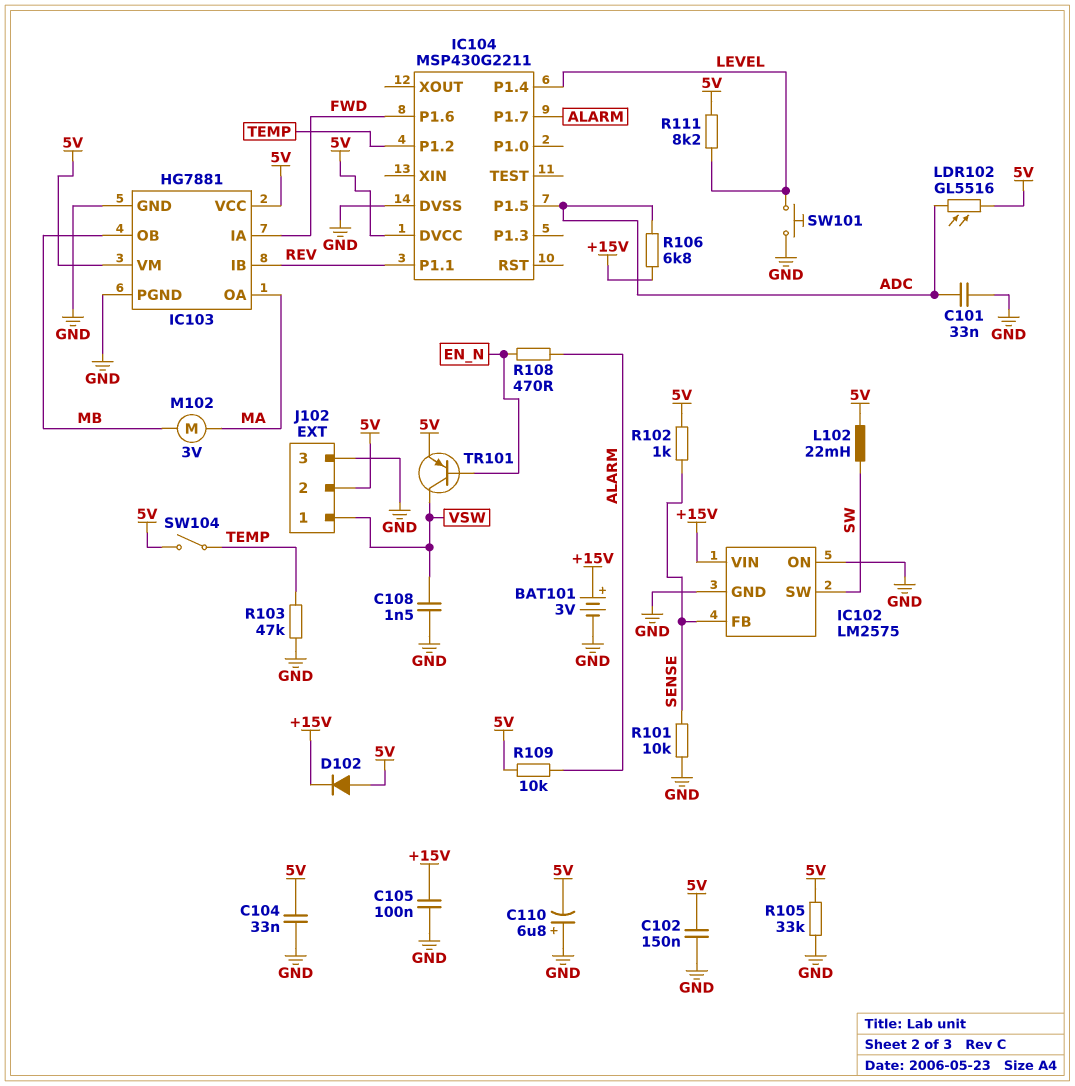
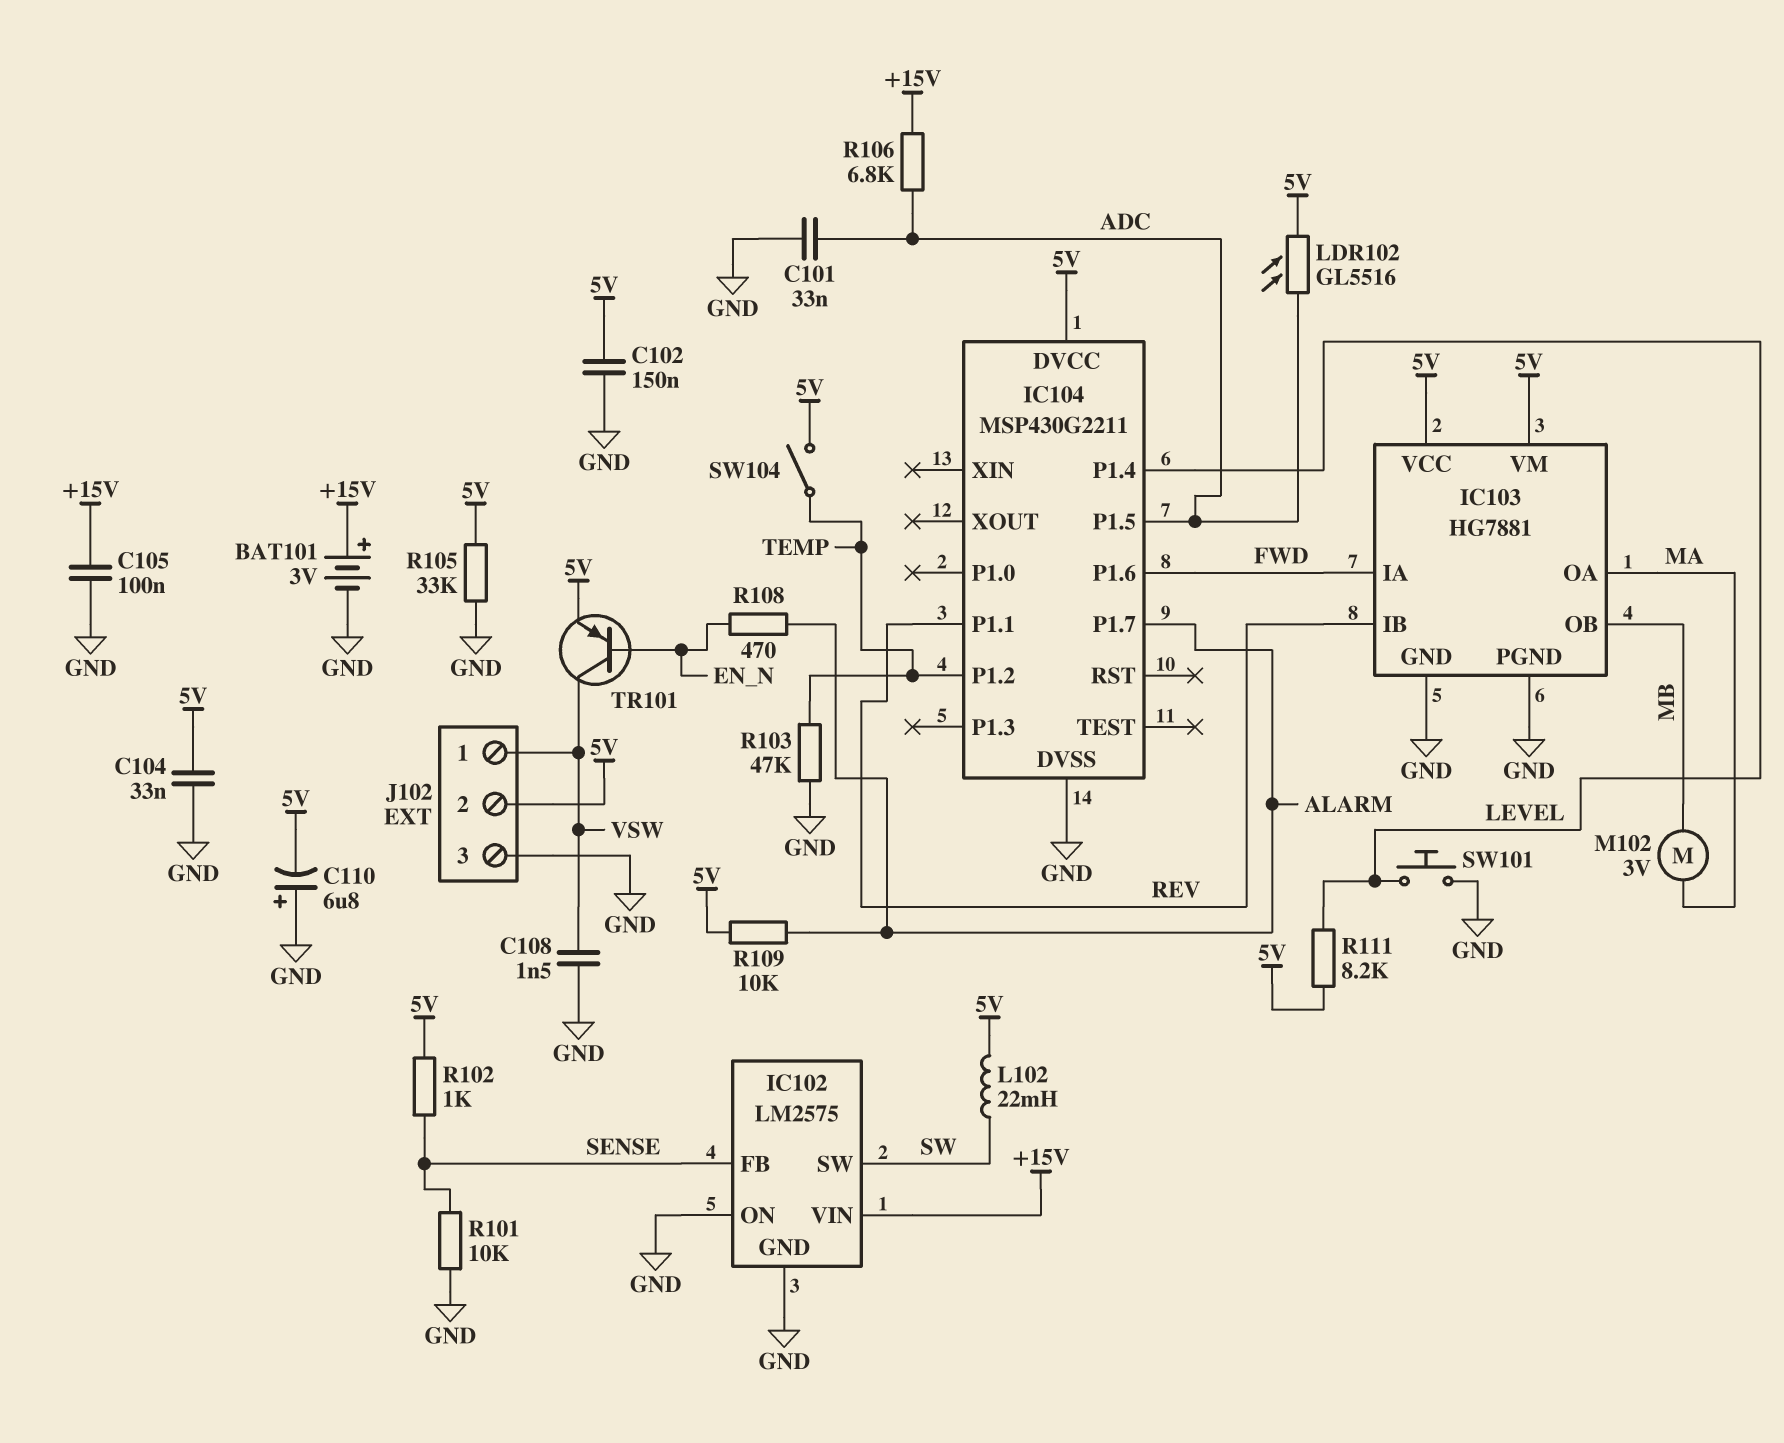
D102: diode (A 5V, K +15V) -> none

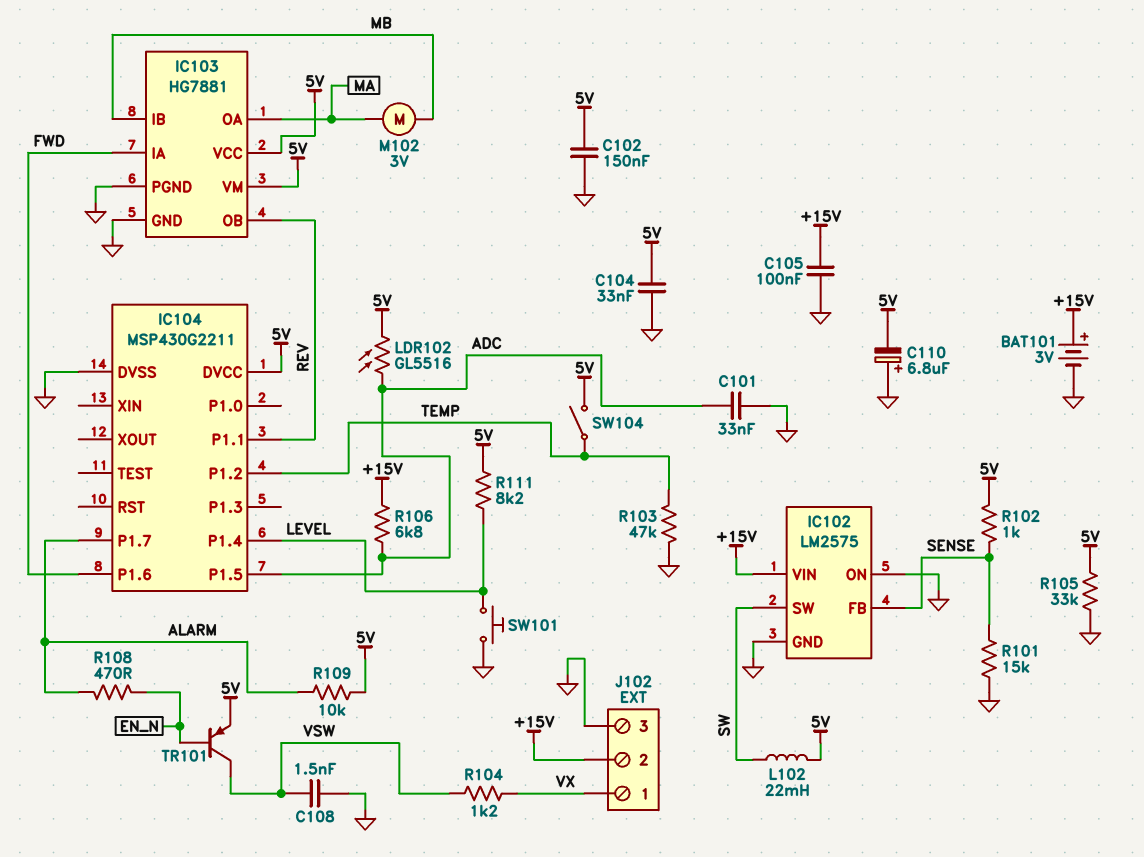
IC103 pin IB: REV -> MB
IC103 pin OB: MB -> REV
J102 pin 1: VSW -> VX
J102 pin 2: 5V -> +15V
R101: 10k (GND, SENSE) -> 15k (GND, SENSE)
R104: none -> 1.2k (VSW, VX)

